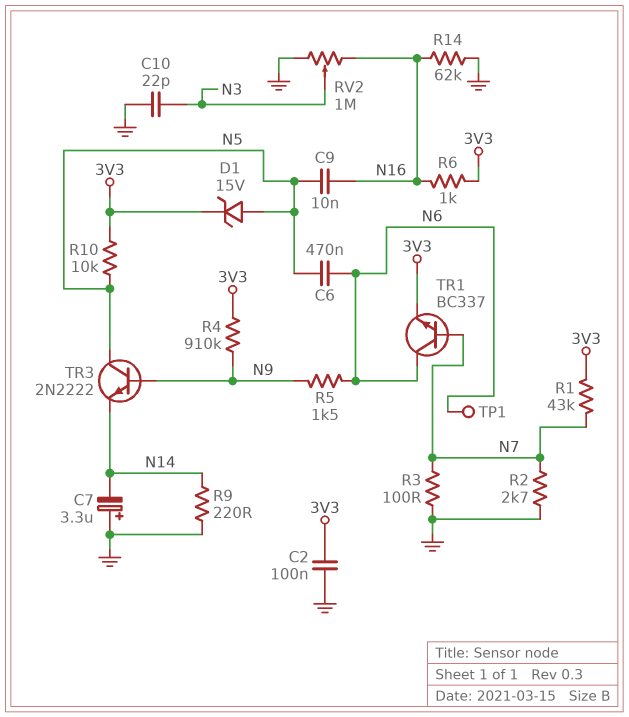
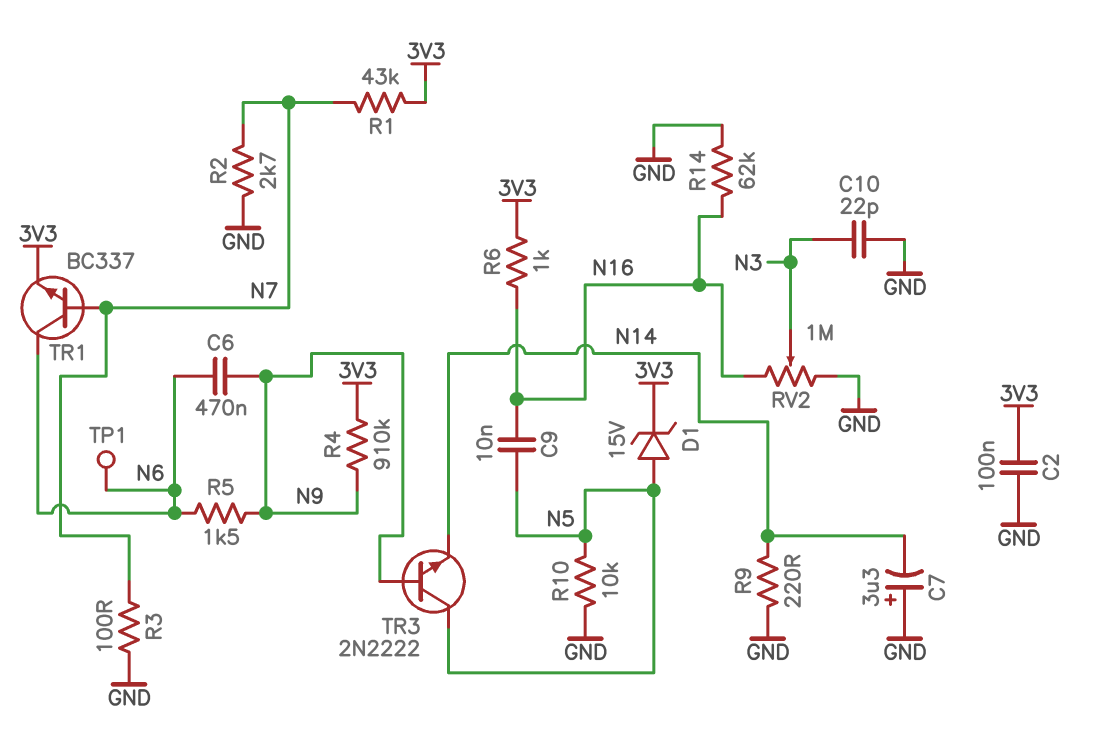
C6: 470nF (N5, N6) -> 470nF (N6, N9)
R10: 10k (3V3, N5) -> 10k (GND, N5)

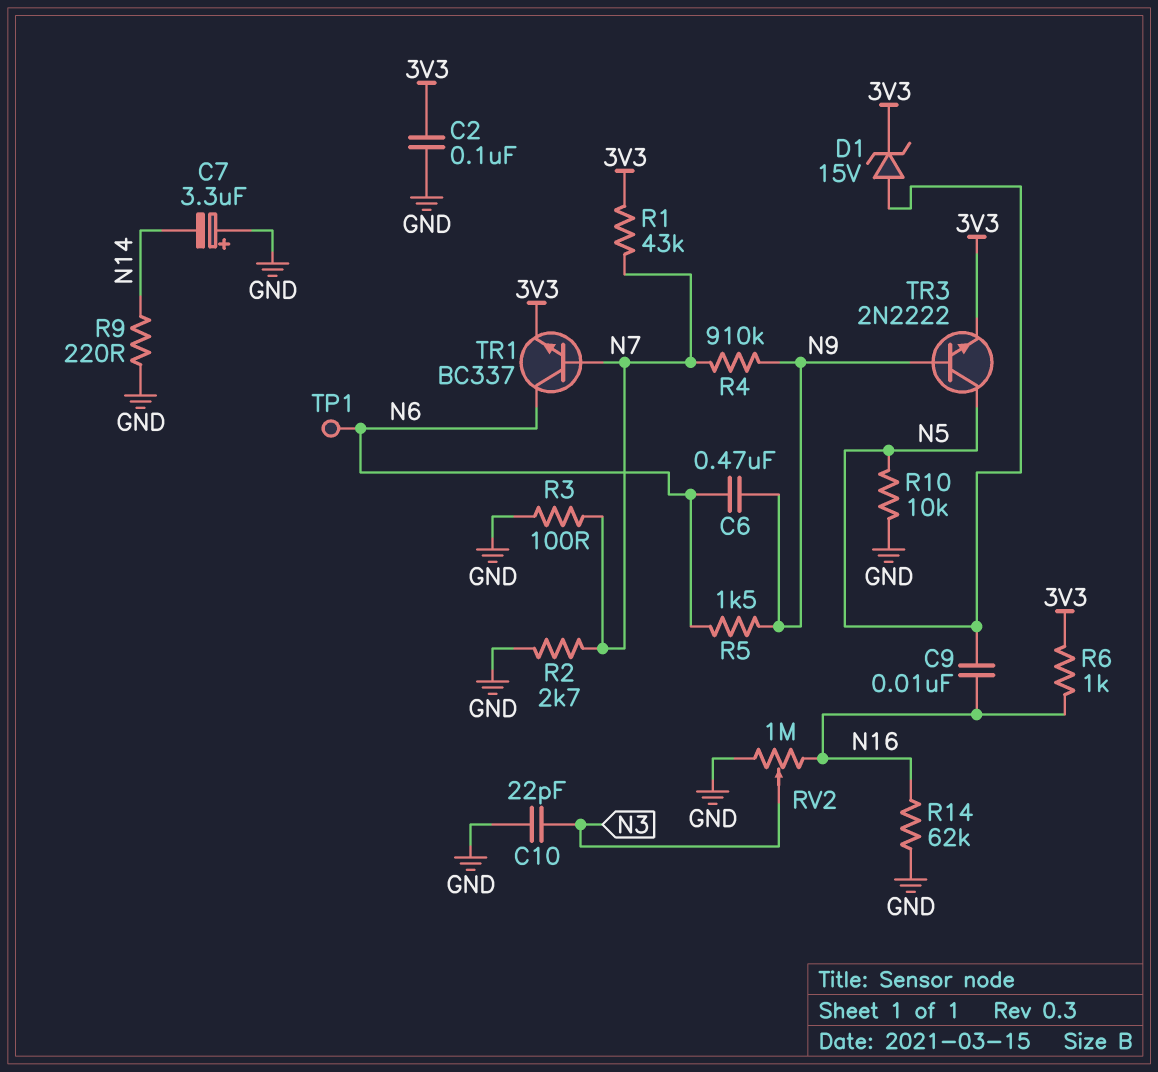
R4: 910k (3V3, N9) -> 910k (N7, N9)
TR3: NPN 2N2222 (B N9, C N5, E N14) -> NPN 2N2222 (B N9, C N5, E 3V3)

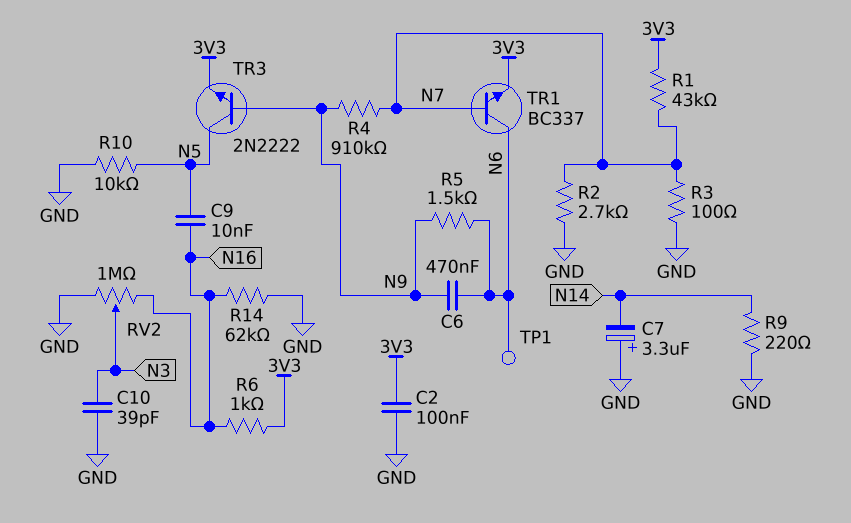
C10: 22pF (GND, N3) -> 39pF (GND, N3)
D1: zener 15V (A N5, K 3V3) -> none

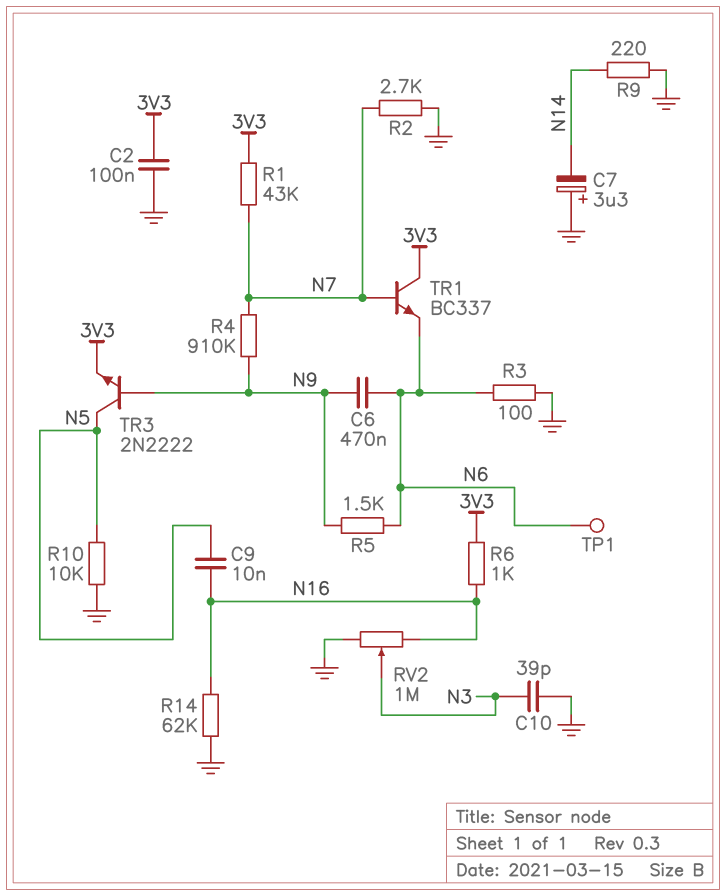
R3: 100 (GND, N7) -> 100 (GND, N6)
TR1: NPN BC337 (B N7, C N6, E 3V3) -> NPN BC337 (B N7, C 3V3, E N6)

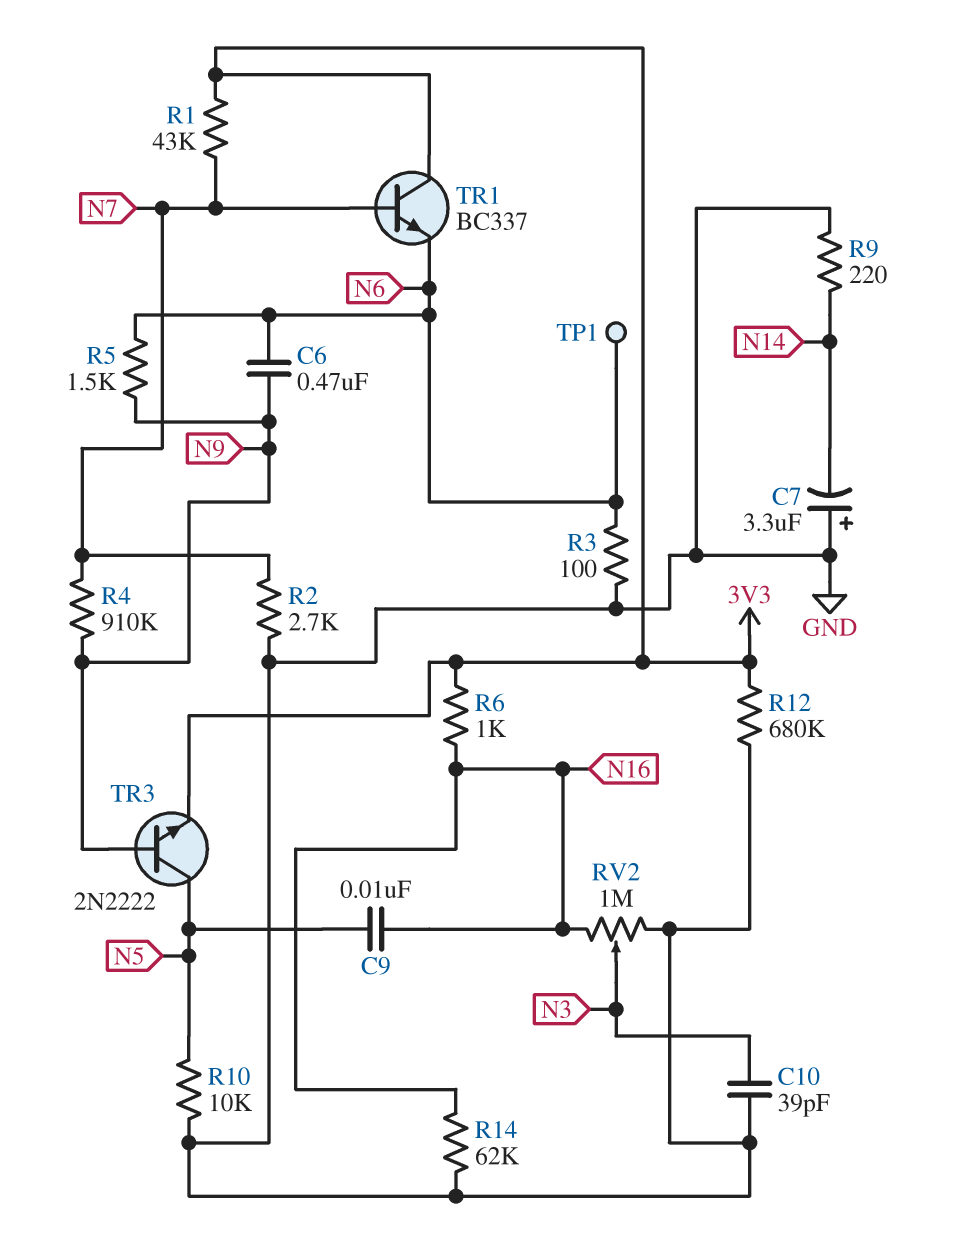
C2: 100nF (3V3, GND) -> none
R12: none -> 680k (3V3, GND)

